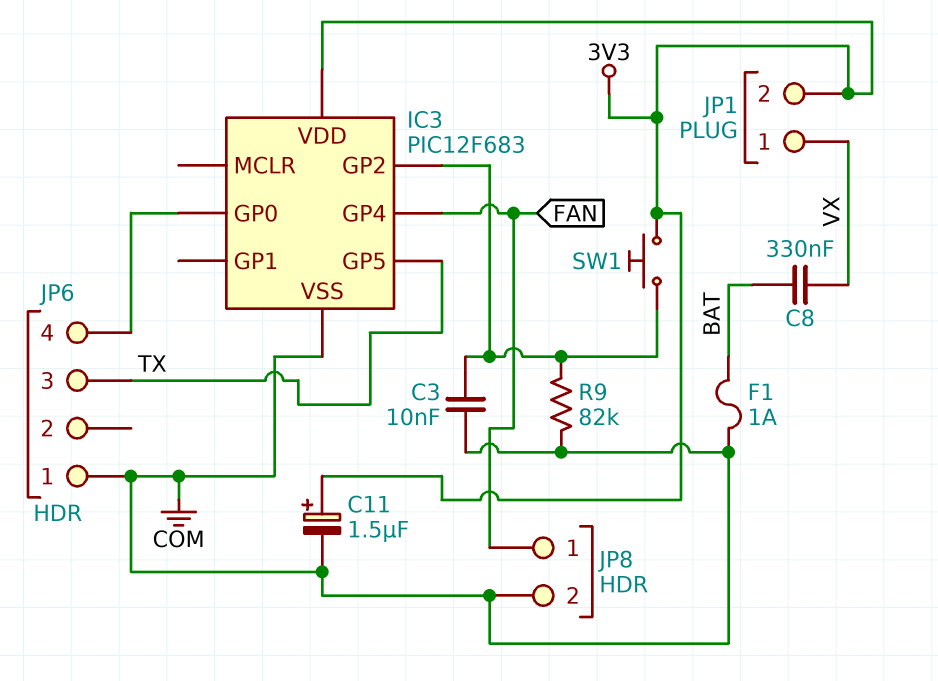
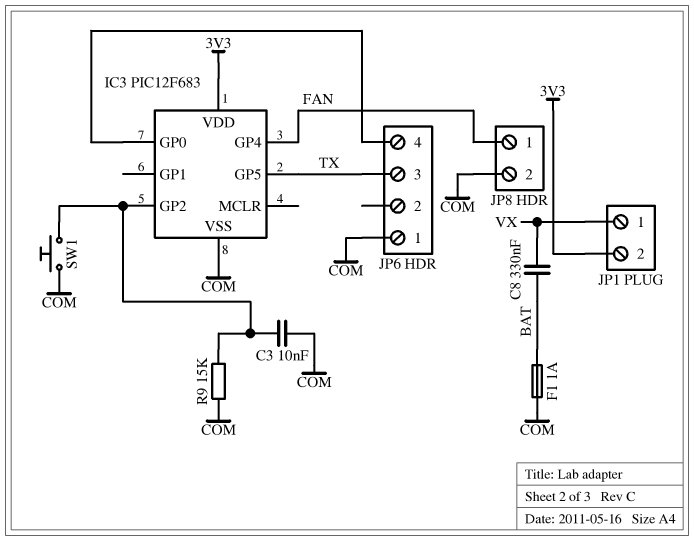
C11: 1.5uF (plus 3V3, minus COM) -> none
R9: 82k (COM, IC3/GP2) -> 15k (COM, IC3/GP2)
SW1: button (3V3, IC3/GP2) -> button (COM, IC3/GP2)

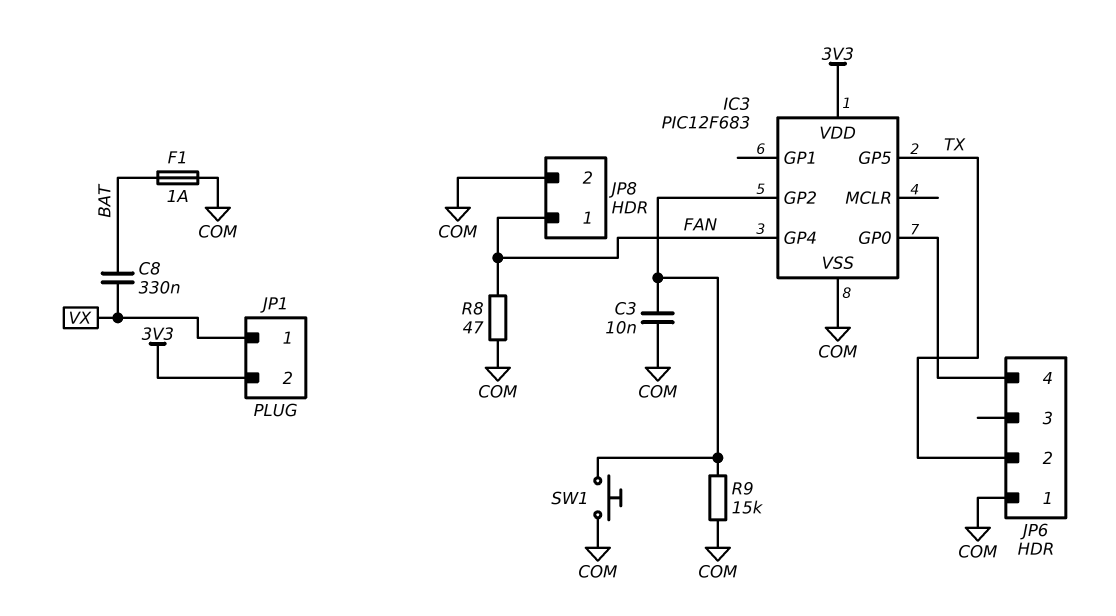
JP6 pin 2: none -> TX
JP6 pin 3: TX -> none
R8: none -> 47 (COM, FAN)

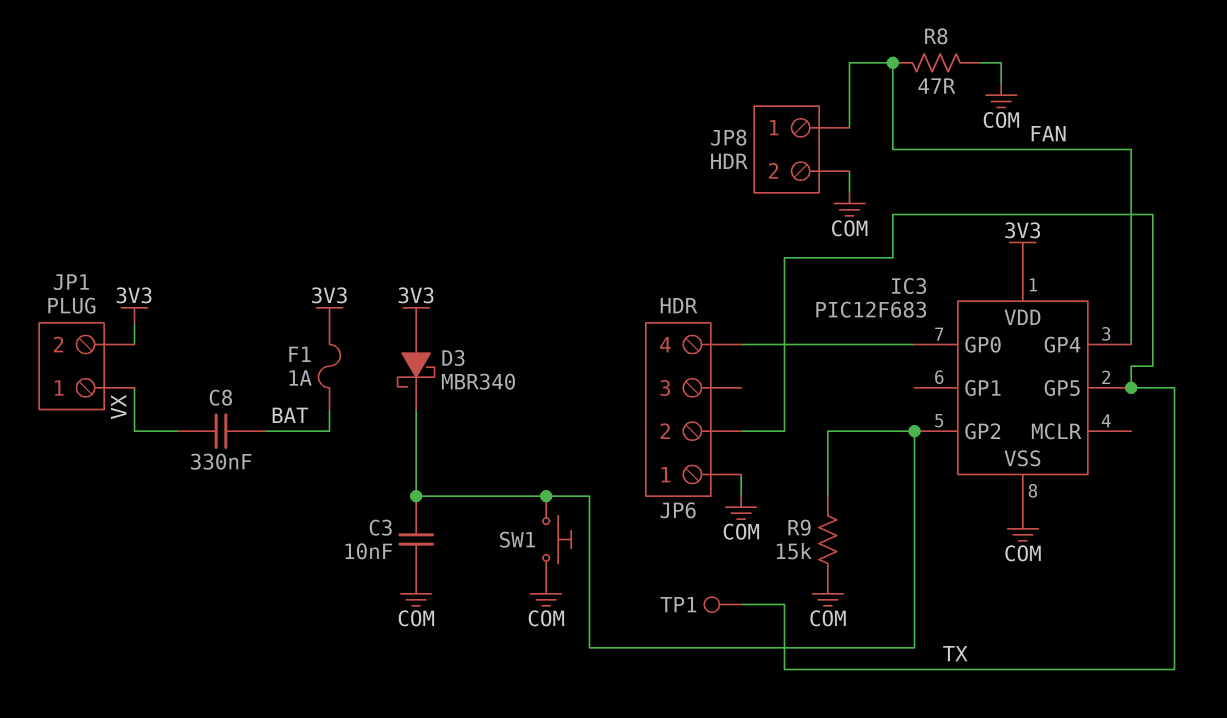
D3: none -> schottky MBR340 (A 3V3, K IC3/GP2)
F1: 1A (BAT, COM) -> 1A (3V3, BAT)
TP1: none -> test point (TX)

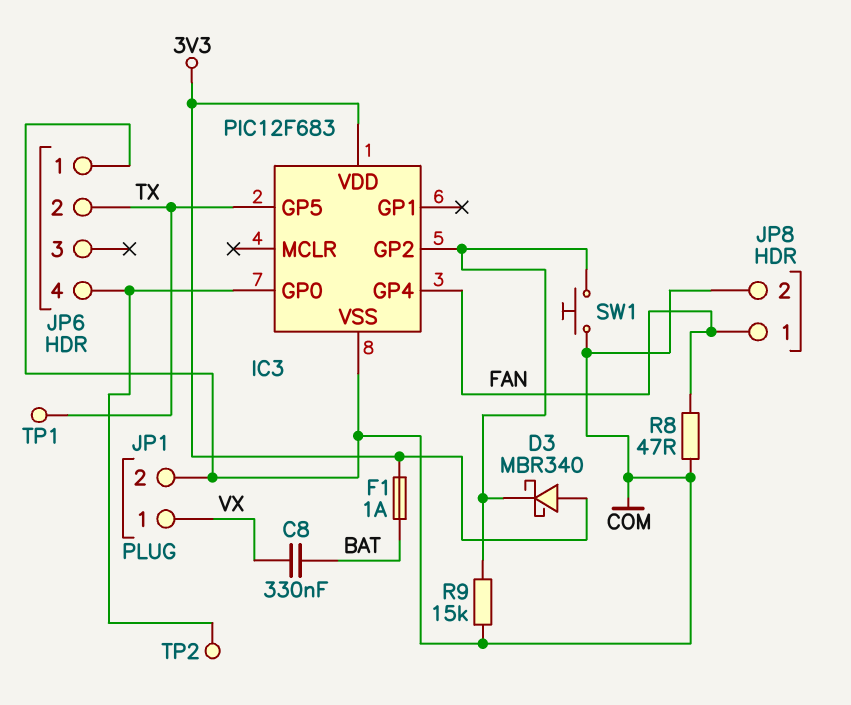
C3: 10nF (COM, IC3/GP2) -> none
JP1 pin 2: 3V3 -> COM
TP2: none -> test point (IC3/GP0)

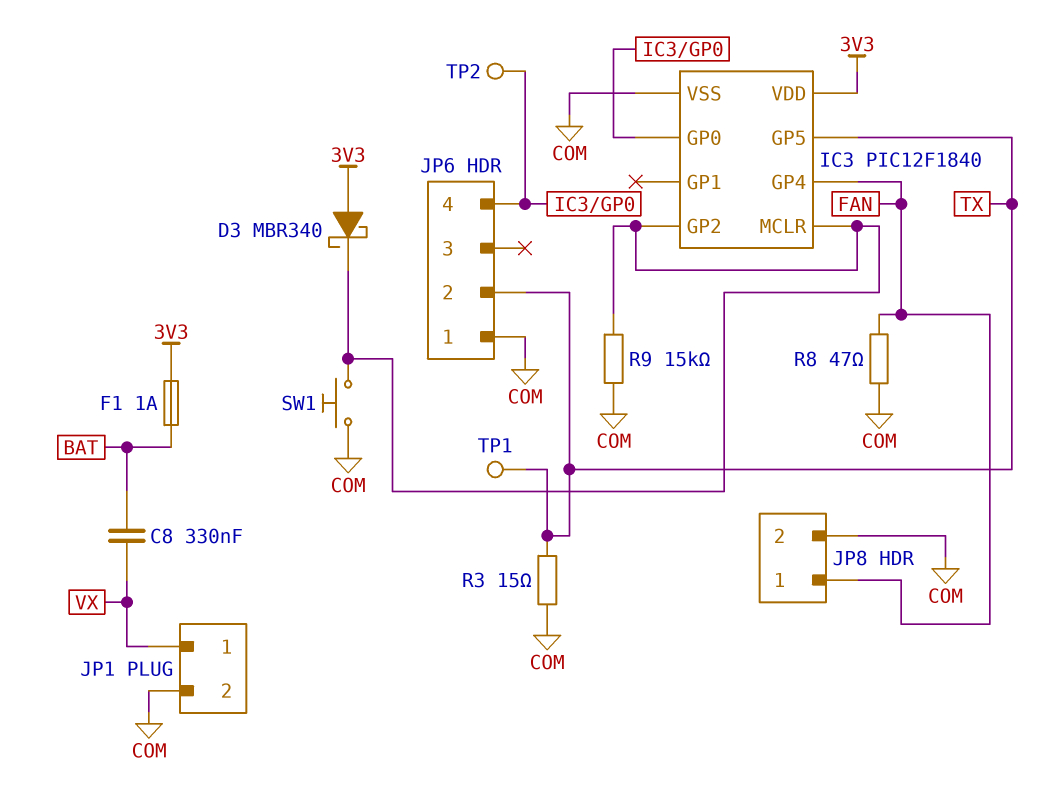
IC3: PIC12F683 -> PIC12F1840
IC3 pin MCLR: none -> IC3/GP2
R3: none -> 15 (COM, TX)

